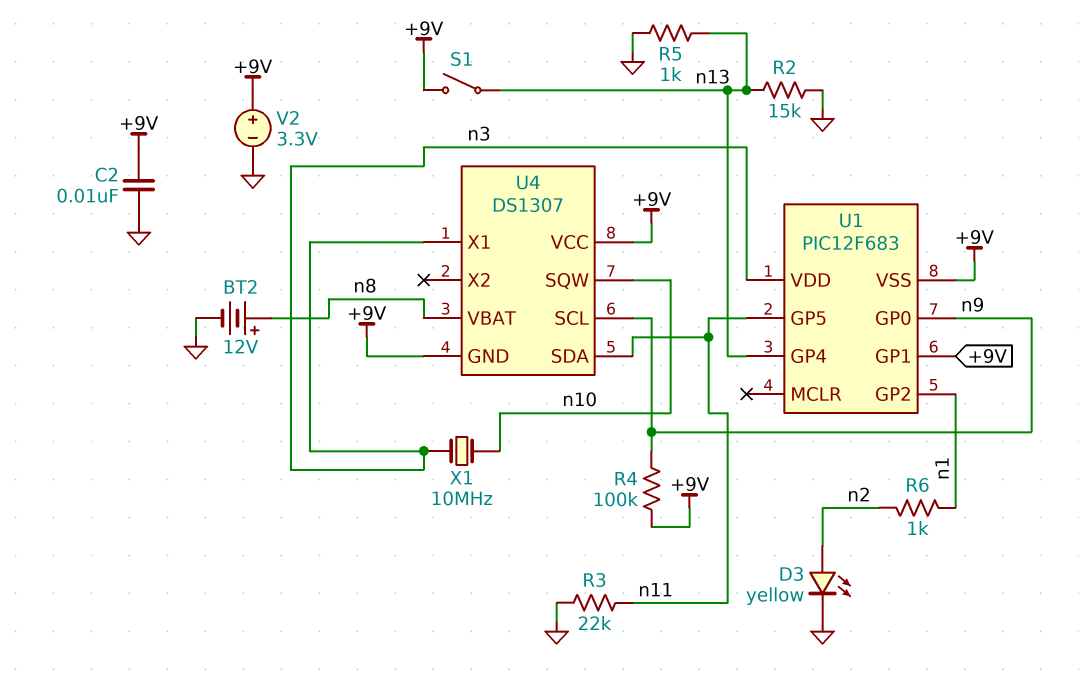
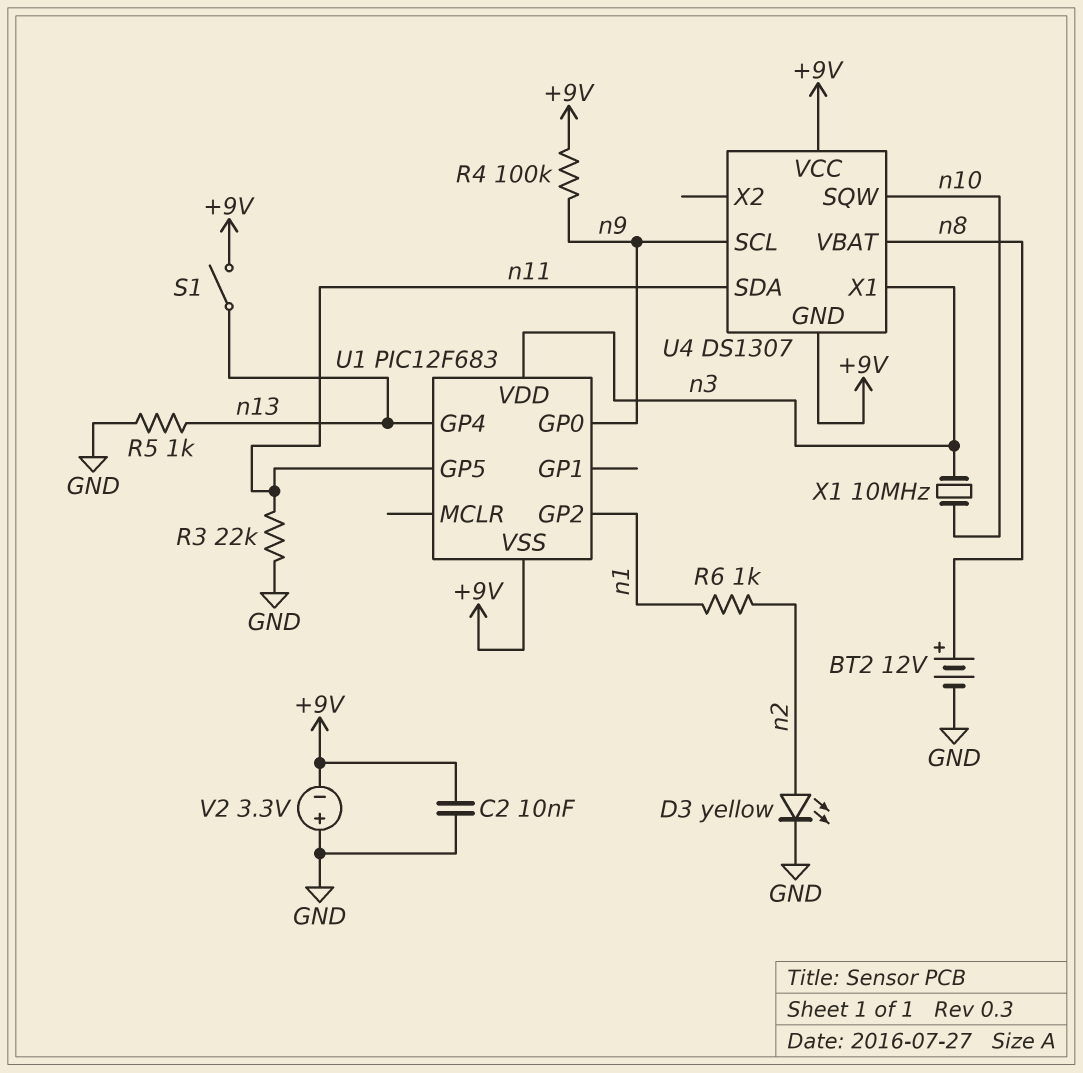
R2: 15k (GND, n13) -> none
U1 pin GP1: +9V -> none
V2: 3.3V (plus +9V, minus GND) -> 3.3V (plus GND, minus +9V)

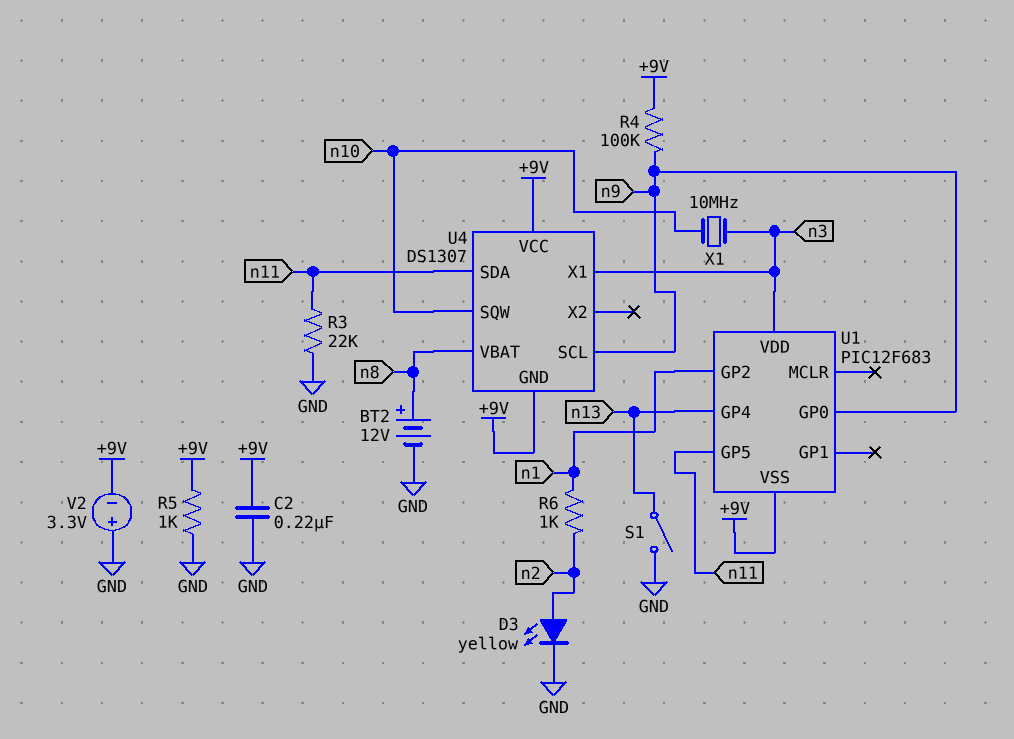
C2: 10nF (+9V, GND) -> 220nF (+9V, GND)
R5: 1k (GND, n13) -> 1k (+9V, GND)
S1: switch (+9V, n13) -> switch (GND, n13)

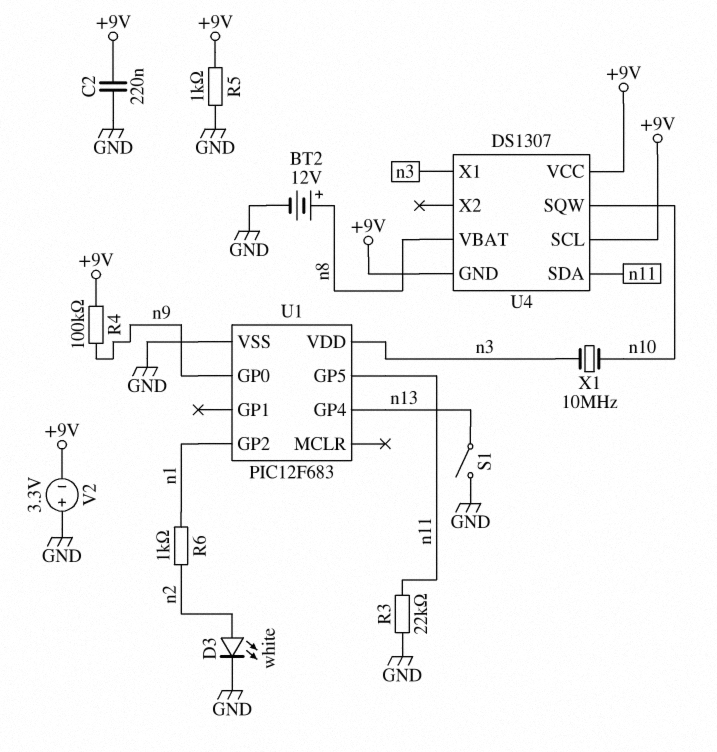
D3: LED yellow (A n2, K GND) -> LED white (A n2, K GND)
U1 pin VSS: +9V -> GND
U4 pin SCL: n9 -> +9V

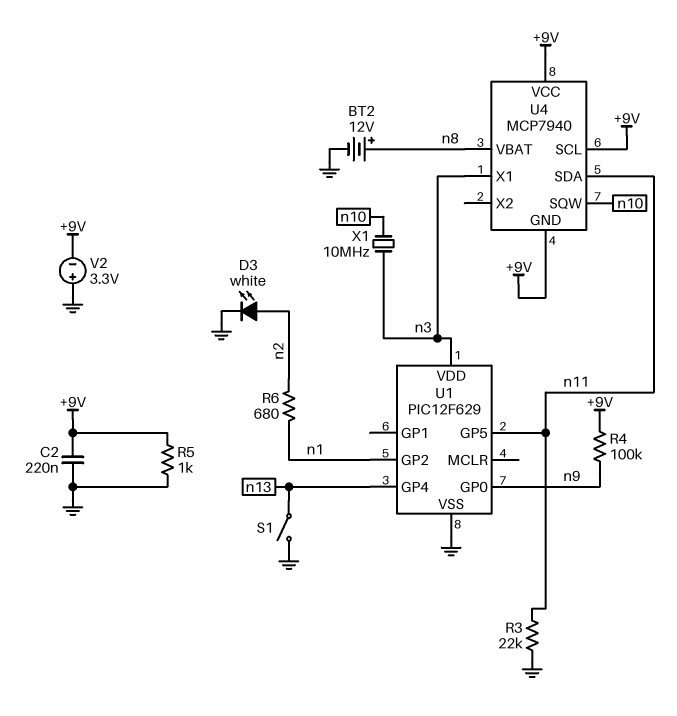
R6: 1k (n1, n2) -> 680 (n1, n2)
U1: PIC12F683 -> PIC12F629
U4: DS1307 -> MCP7940

